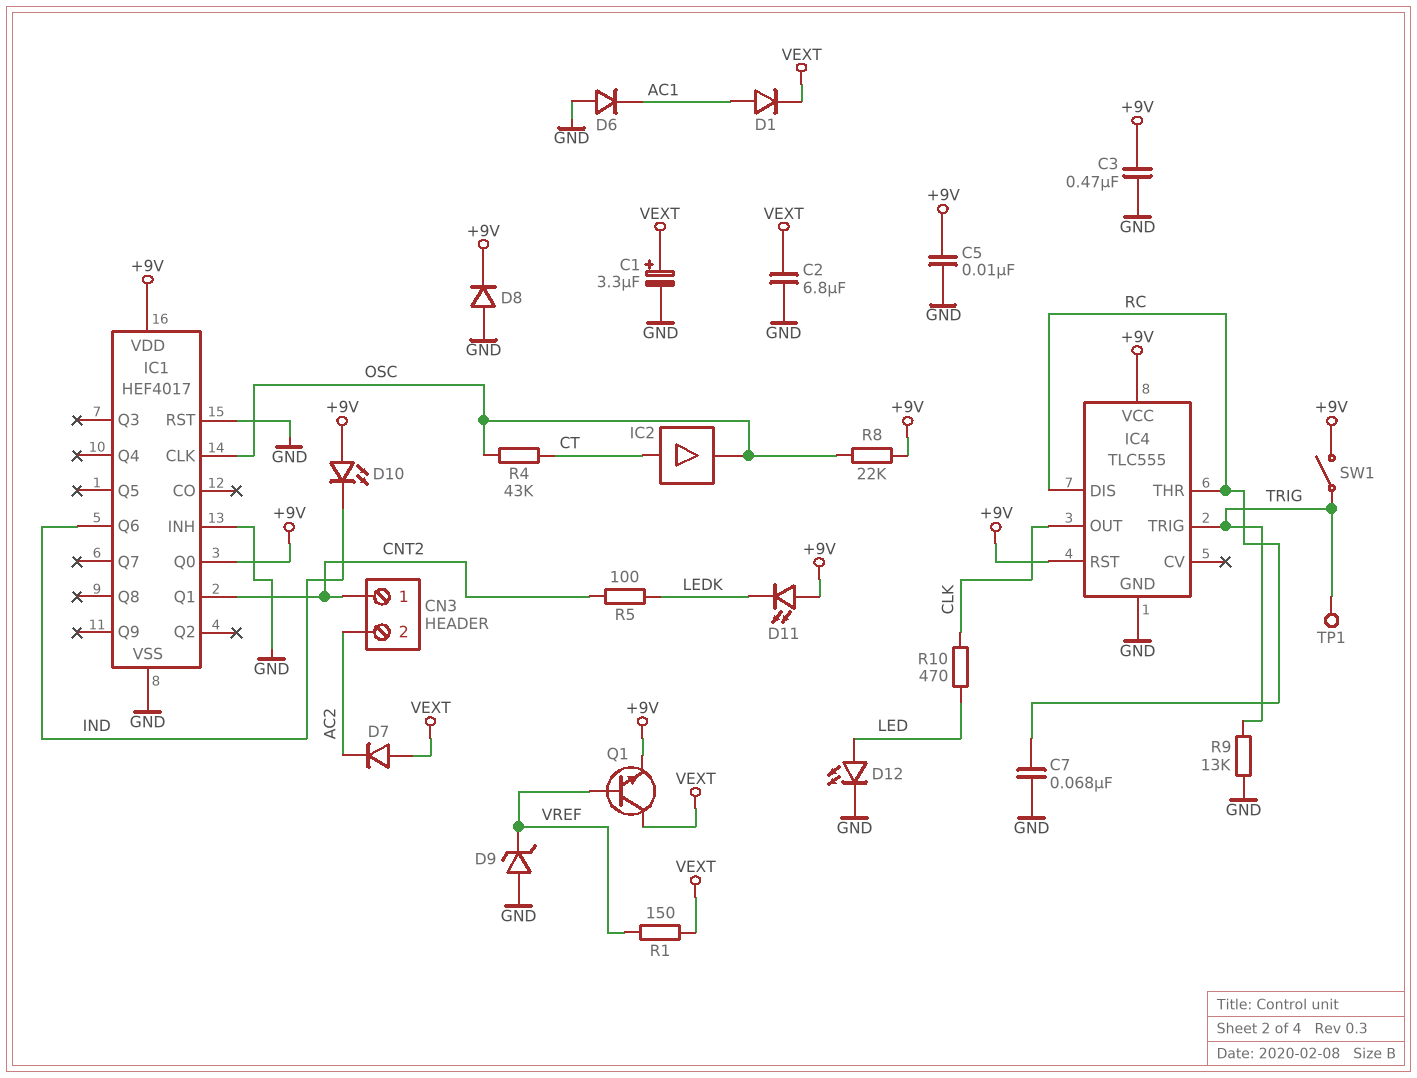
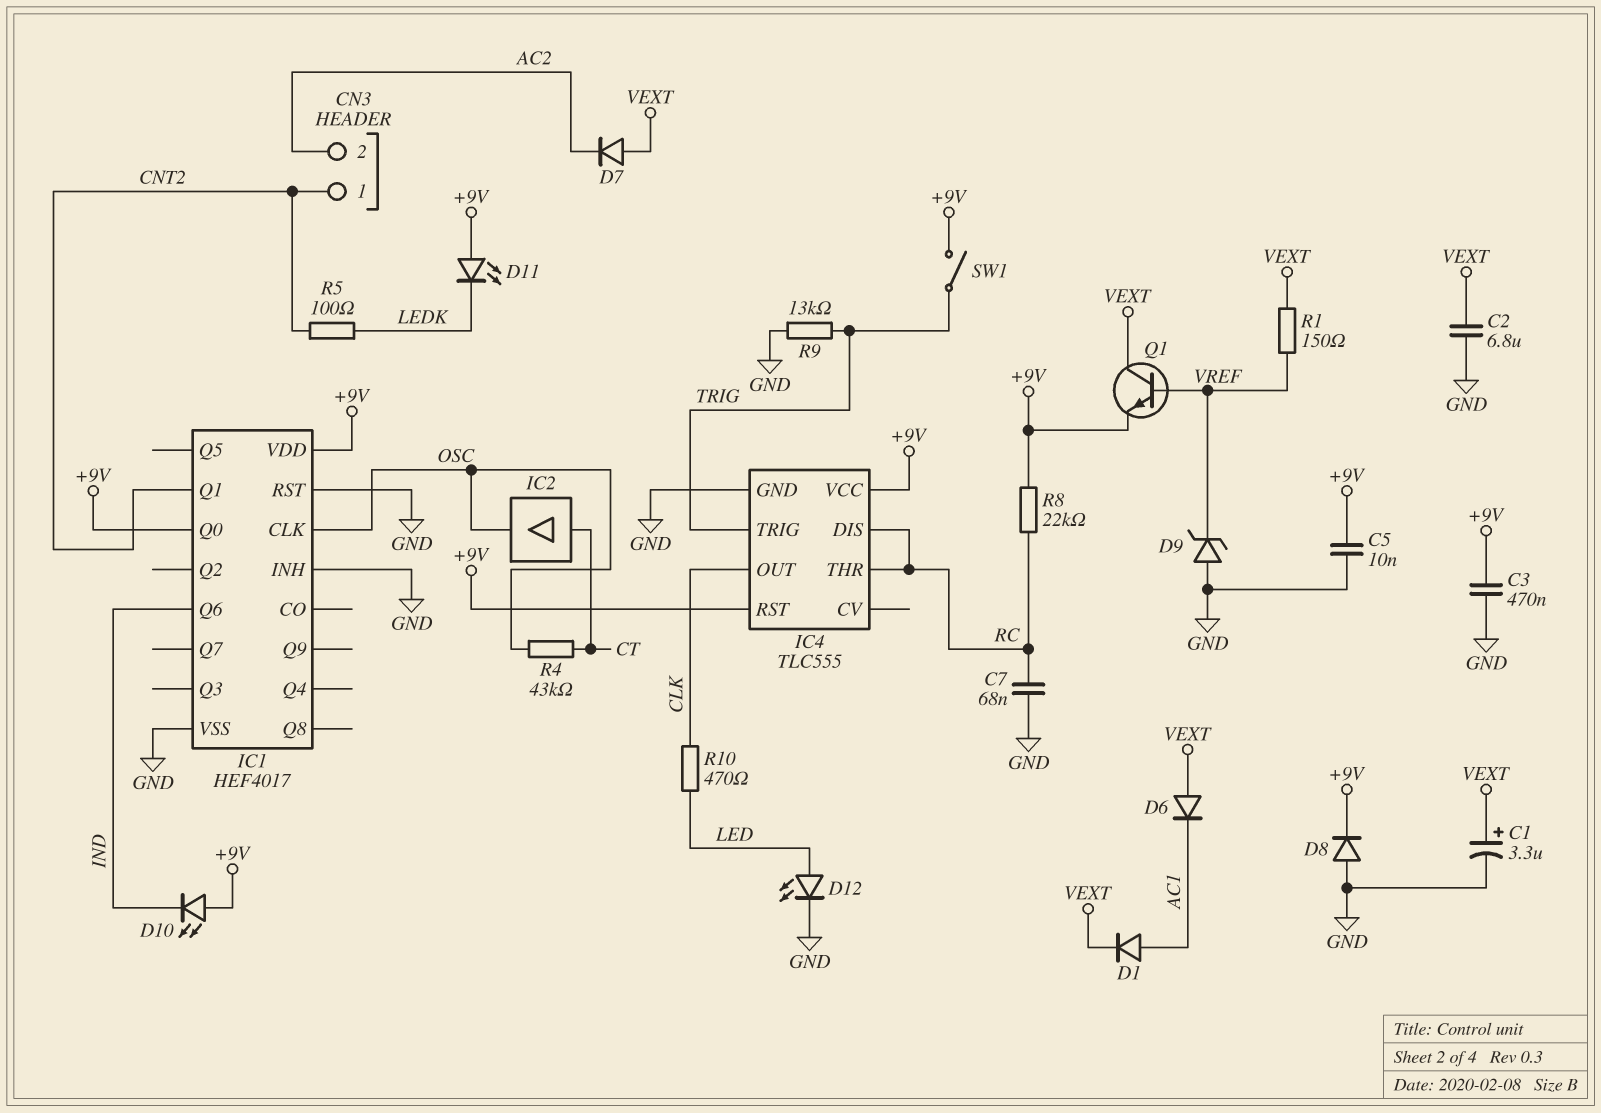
D6: diode (A GND, K AC1) -> diode (A VEXT, K AC1)
R8: 22k (+9V, OSC) -> 22k (+9V, RC)
TP1: test point (TRIG) -> none

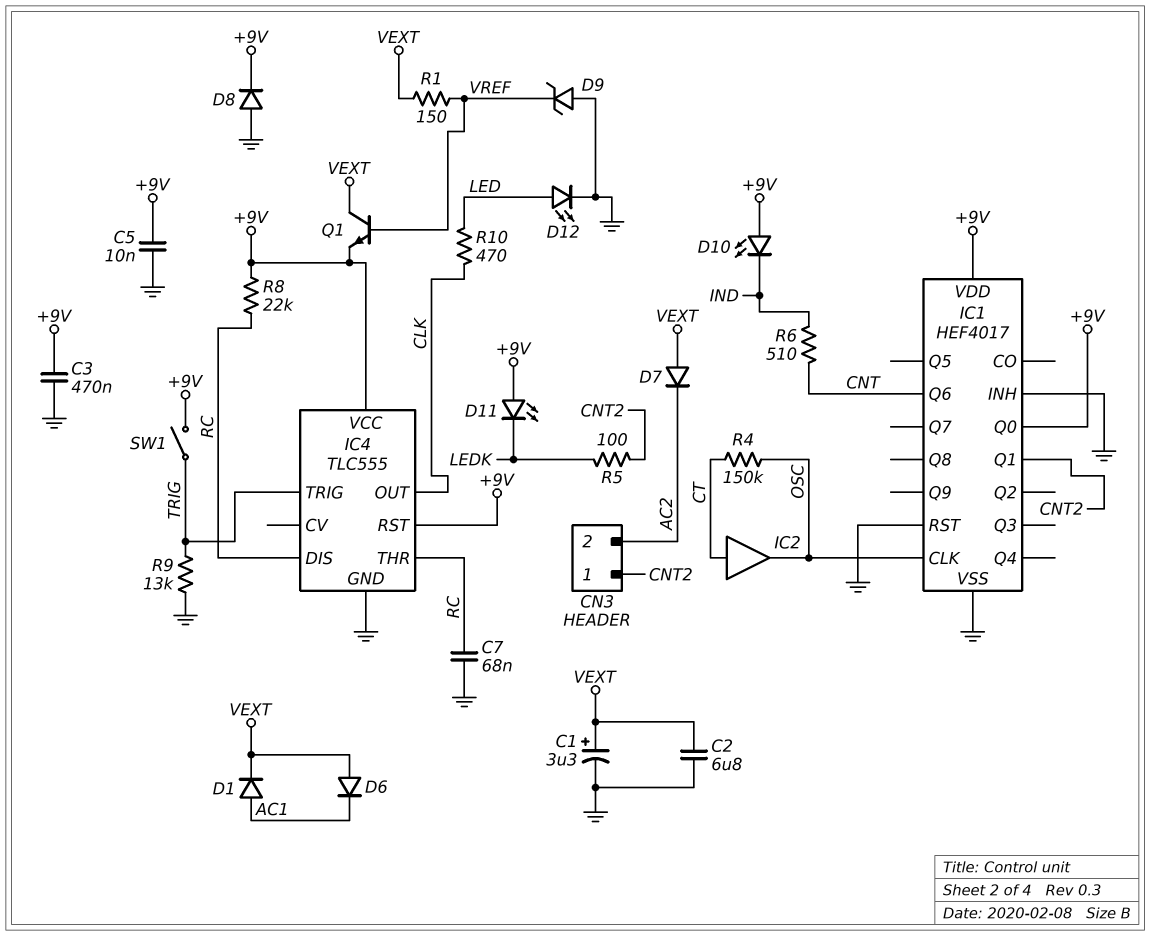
IC1 pin Q6: IND -> CNT
R4: 43k (CT, OSC) -> 150k (CT, OSC)
R6: none -> 510 (CNT, IND)

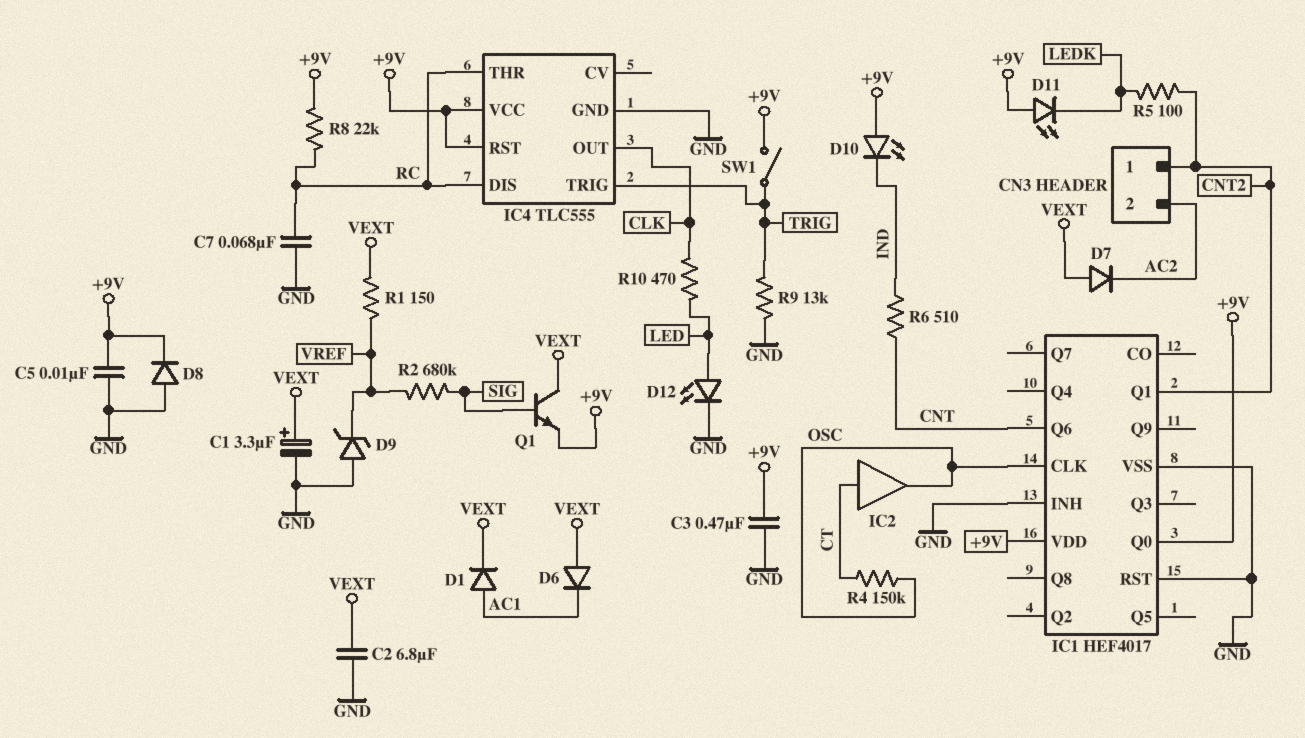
Q1: NPN (B VREF, C VEXT, E +9V) -> NPN (B SIG, C VEXT, E +9V)
R2: none -> 680k (SIG, VREF)

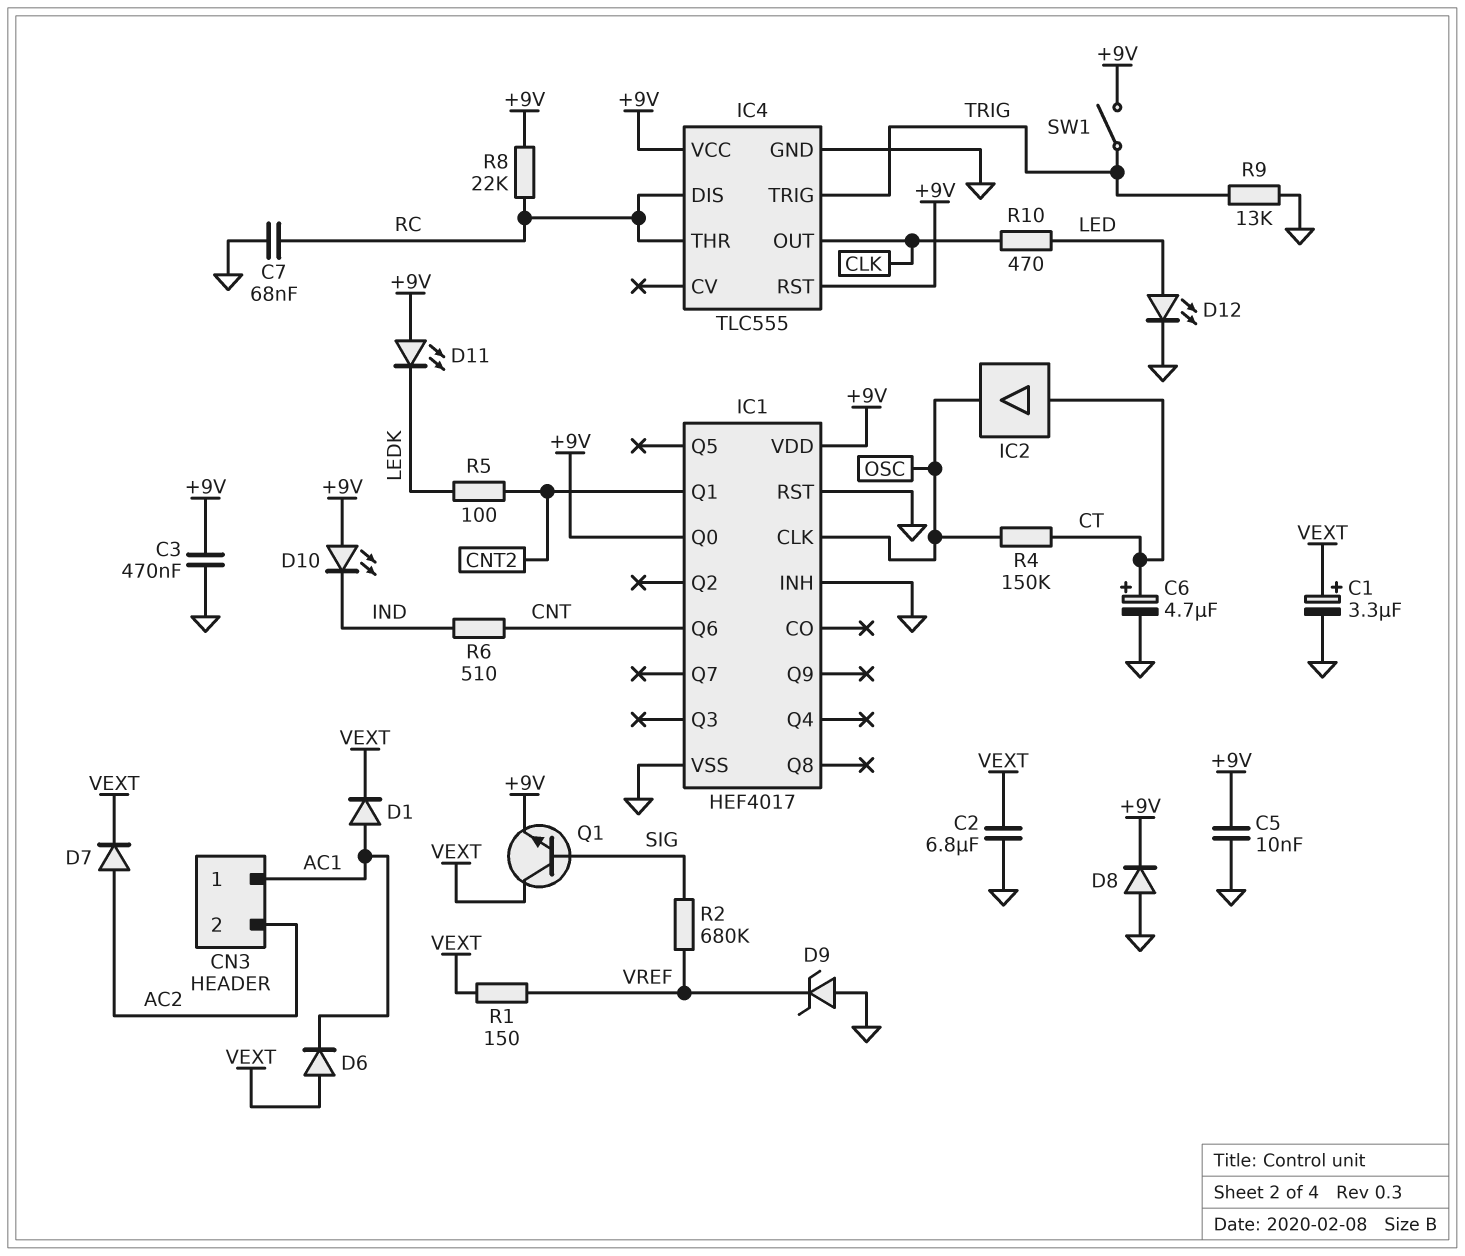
C6: none -> 4.7uF (plus CT, minus GND)
CN3 pin 1: CNT2 -> AC1
D7: diode (A VEXT, K AC2) -> diode (A AC2, K VEXT)

